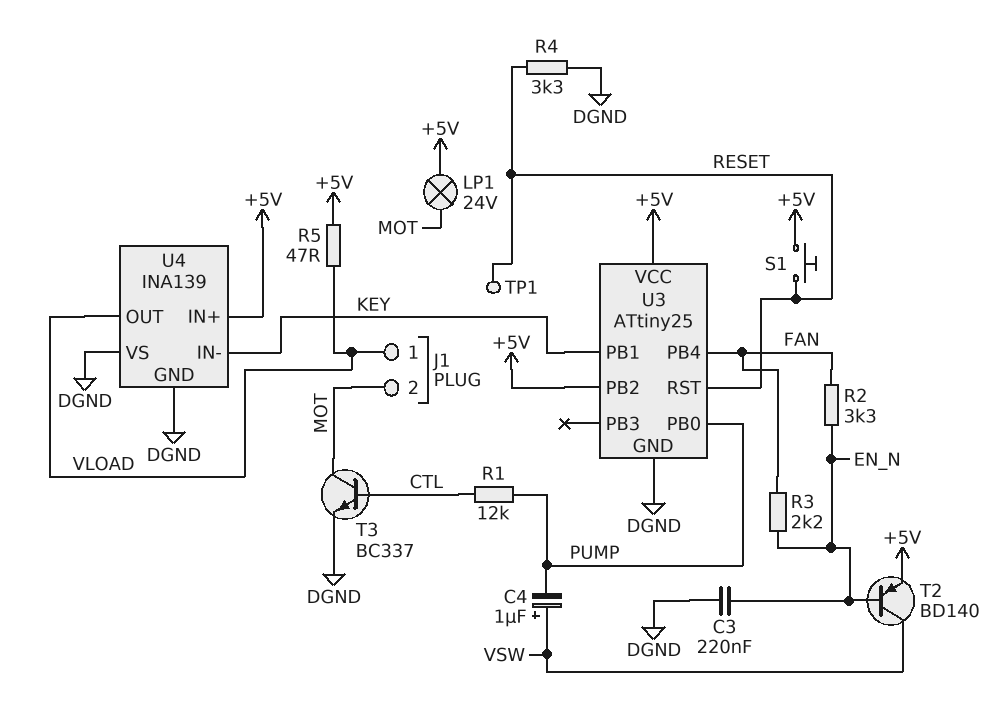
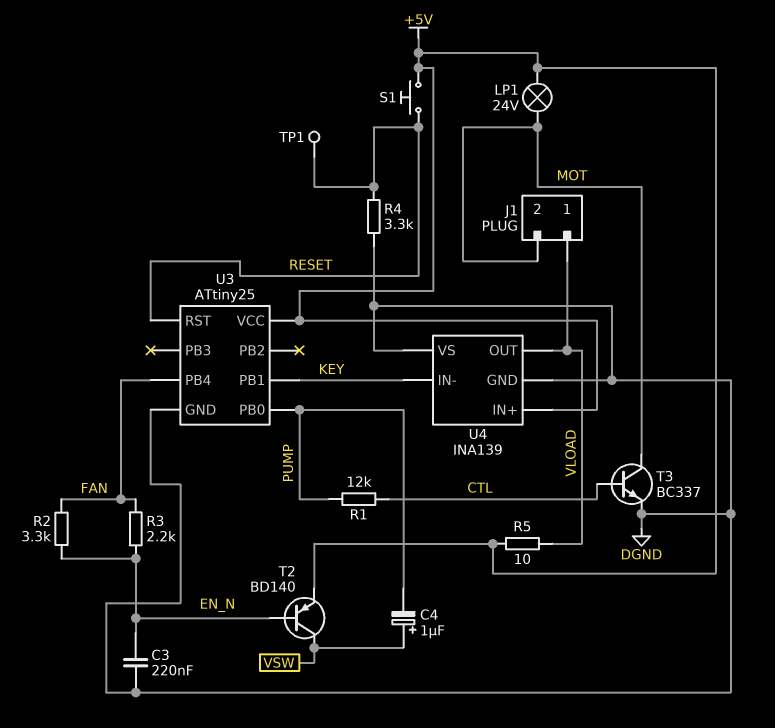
R5: 47 (+5V, VLOAD) -> 10 (+5V, VLOAD)
U3 pin PB2: +5V -> none

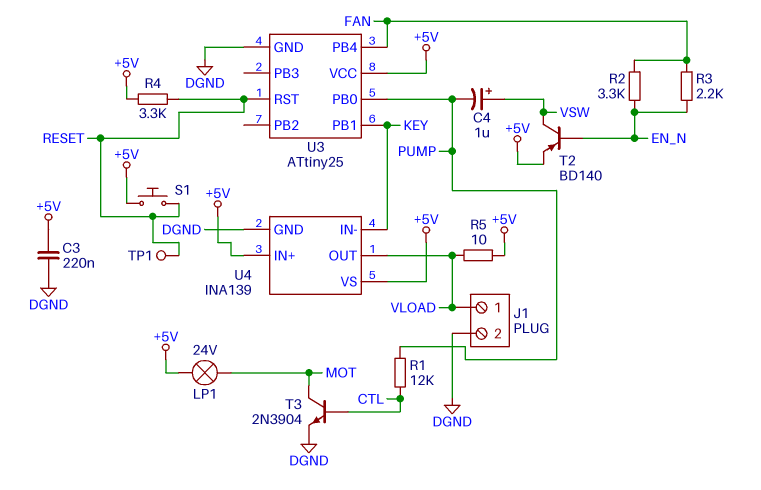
C3: 220nF (DGND, EN_N) -> 220nF (+5V, DGND)
J1 pin 2: MOT -> DGND
R4: 3.3k (DGND, RESET) -> 3.3k (+5V, RESET)
T3: NPN BC337 (B CTL, C MOT, E DGND) -> NPN 2N3904 (B CTL, C MOT, E DGND)
U4 pin VS: DGND -> +5V

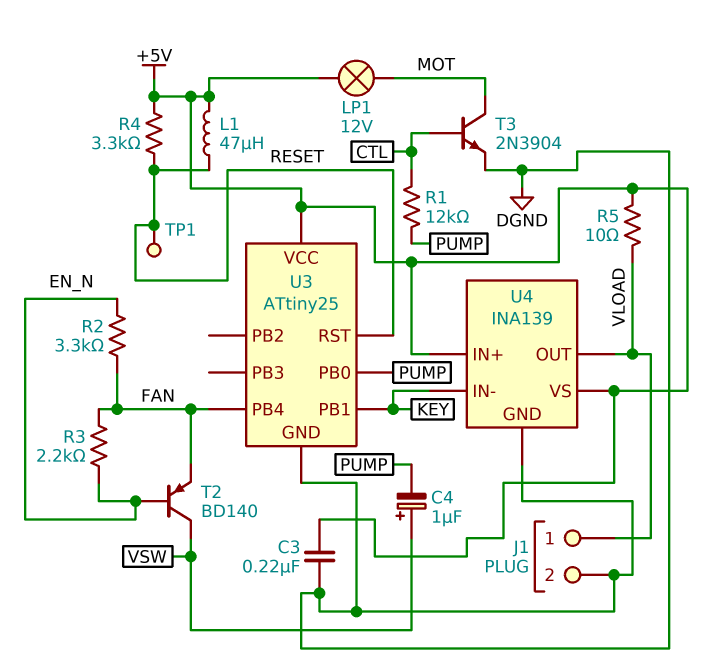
L1: none -> 47uH (+5V, RESET)
LP1: lamp 24V (+5V, MOT) -> lamp 12V (+5V, MOT)
S1: button (+5V, RESET) -> none
T2: PNP BD140 (B EN_N, C VSW, E +5V) -> PNP BD140 (B EN_N, C VSW, E FAN)

